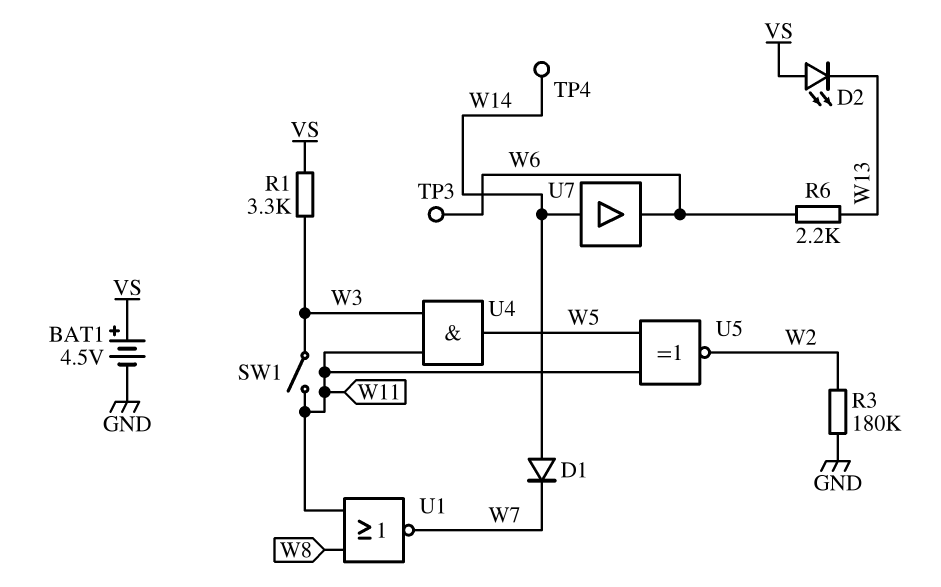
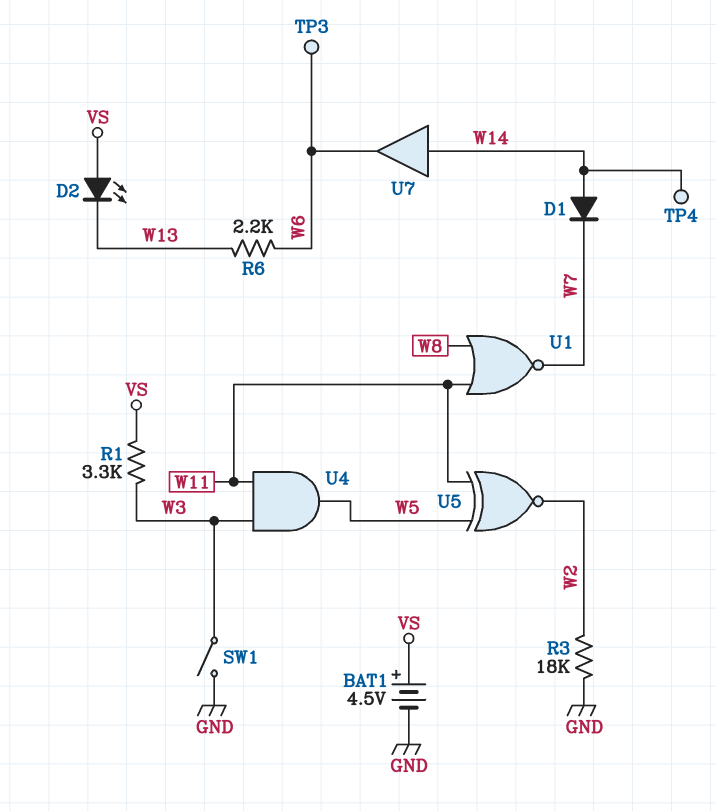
R3: 180k (GND, W2) -> 18k (GND, W2)
SW1: switch (W3, W11) -> switch (GND, W3)

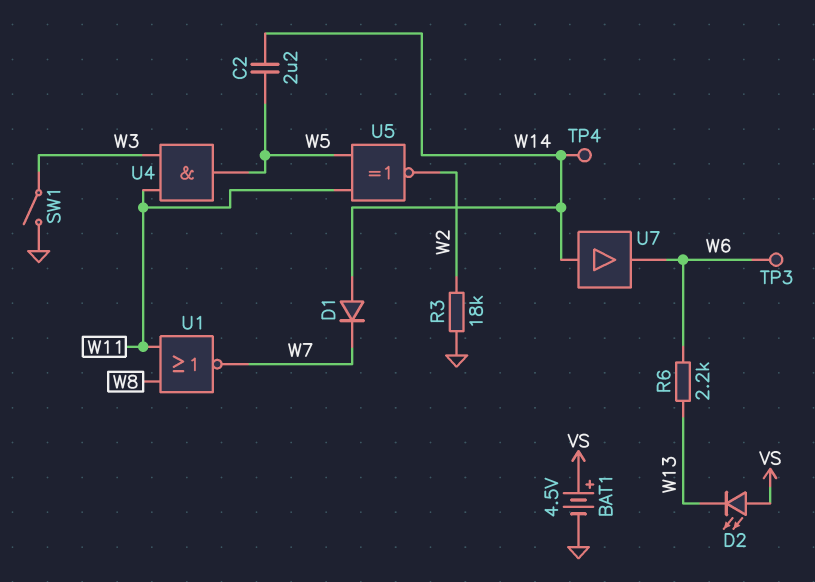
C2: none -> 2.2uF (W5, W14)
R1: 3.3k (VS, W3) -> none

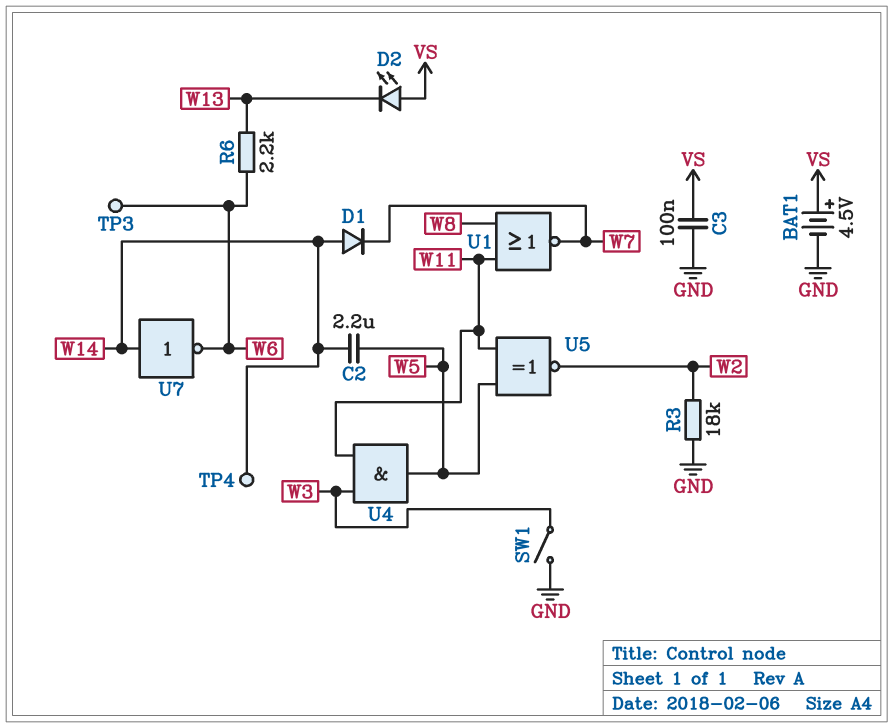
C3: none -> 100nF (GND, VS)
U7: buffer (in W14, out W6) -> NOT (in W14, out W6)

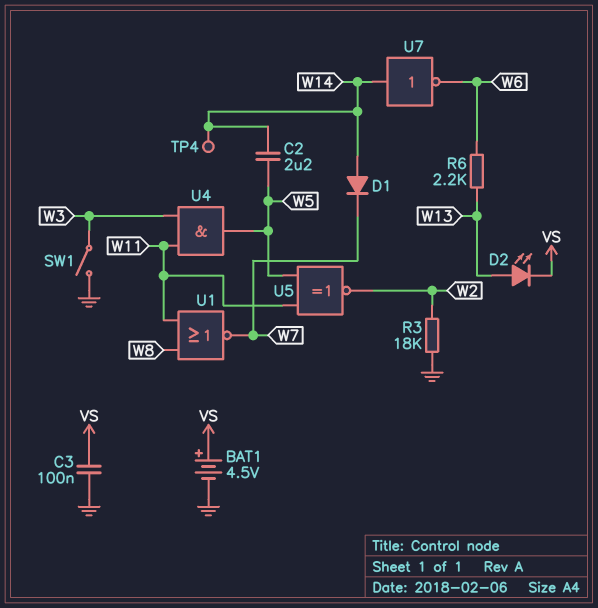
D2: LED (A VS, K W13) -> LED (A W13, K VS)
TP3: test point (W6) -> none

